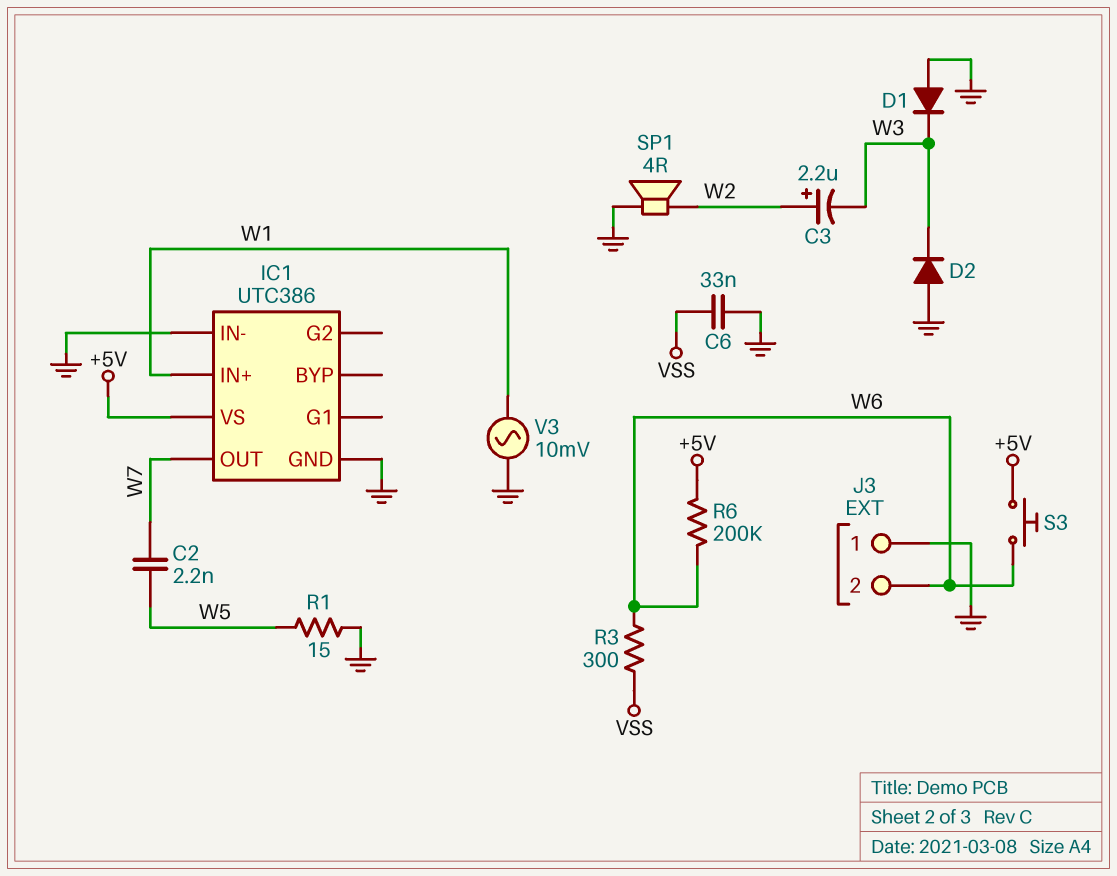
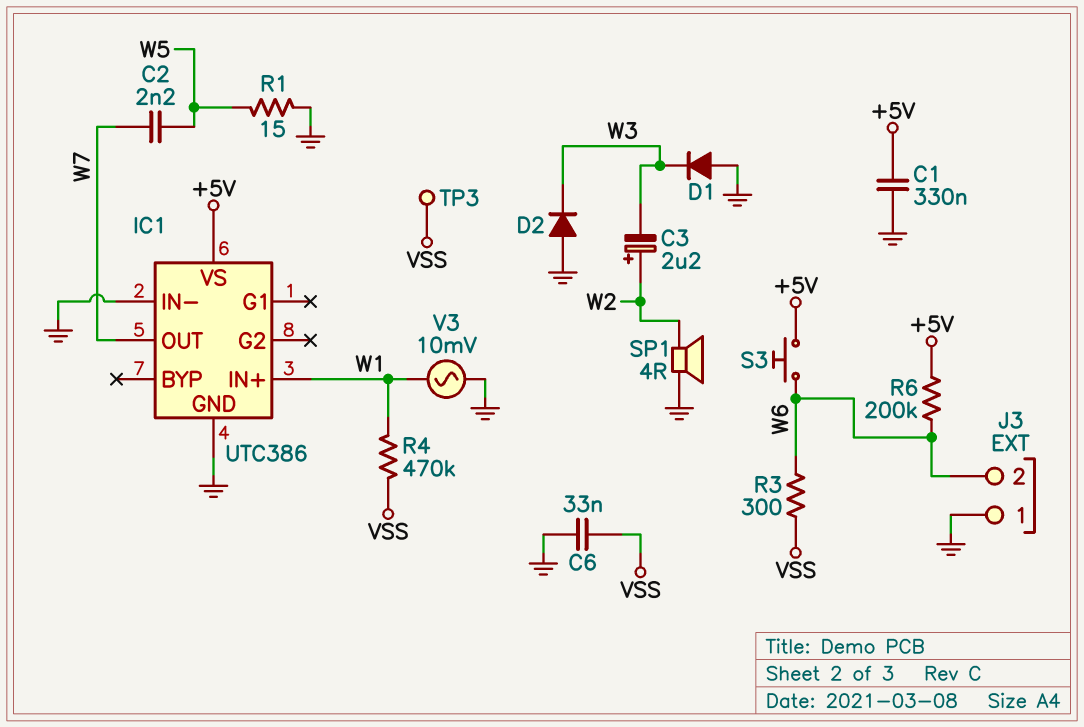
C1: none -> 330nF (+5V, GND)
R4: none -> 470k (VSS, W1)
TP3: none -> test point (VSS)

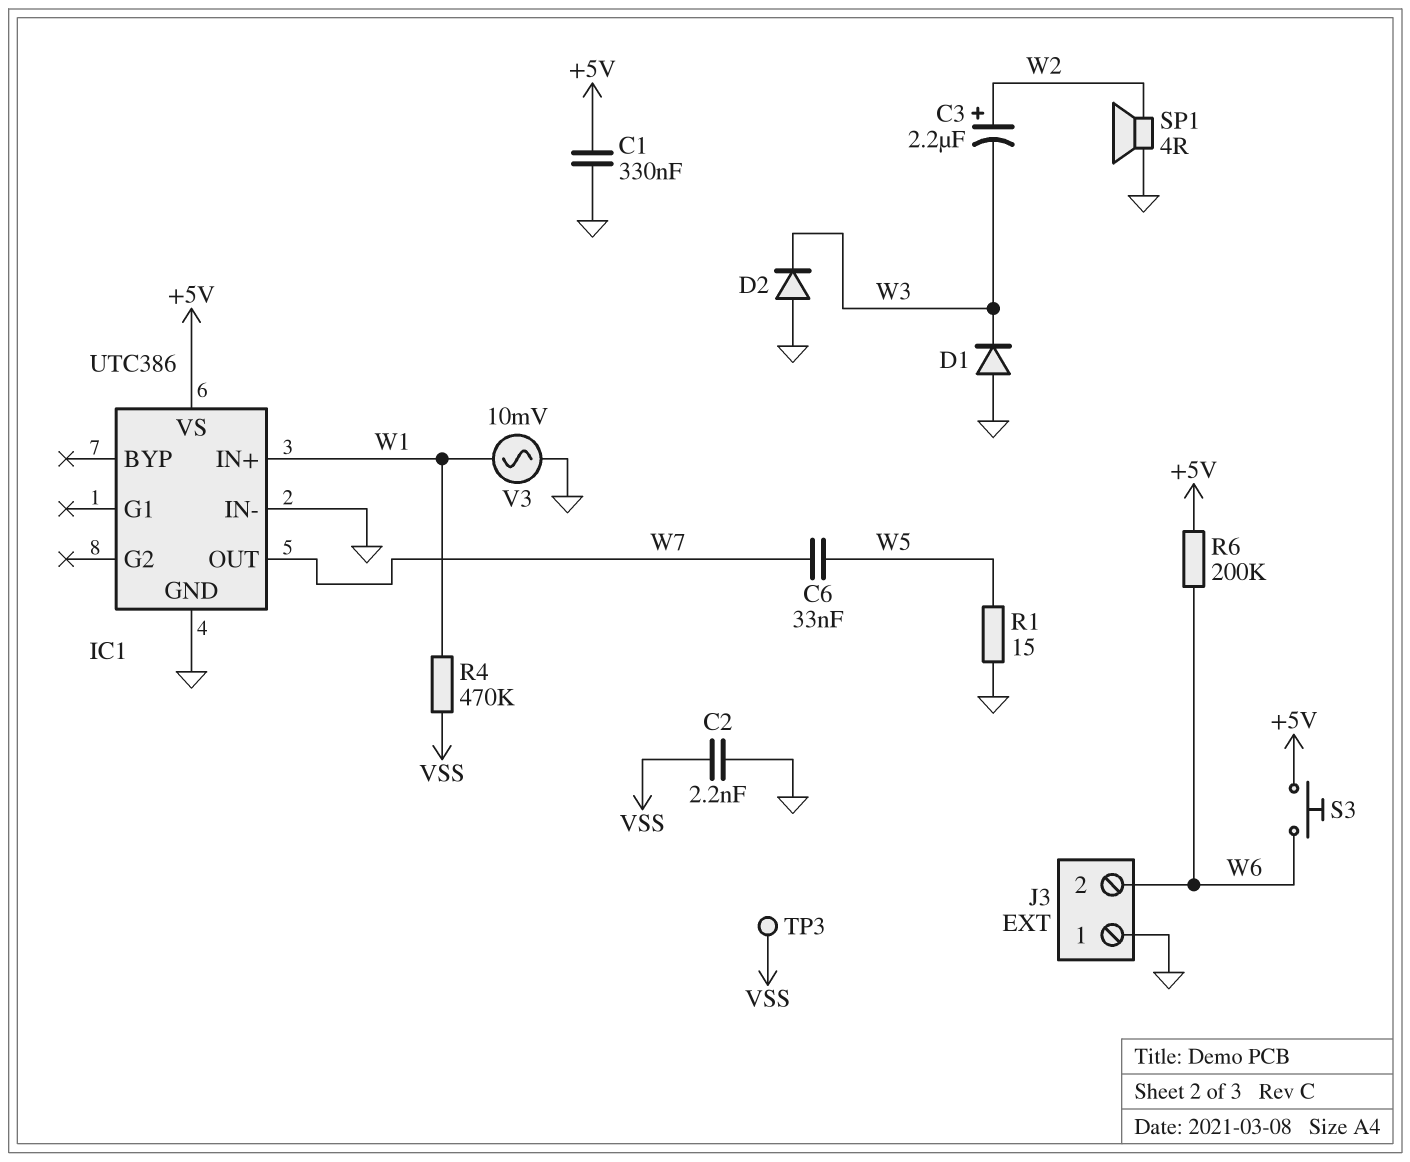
C2: 2.2nF (W5, W7) -> 2.2nF (GND, VSS)
C6: 33nF (GND, VSS) -> 33nF (W5, W7)
R3: 300 (VSS, W6) -> none

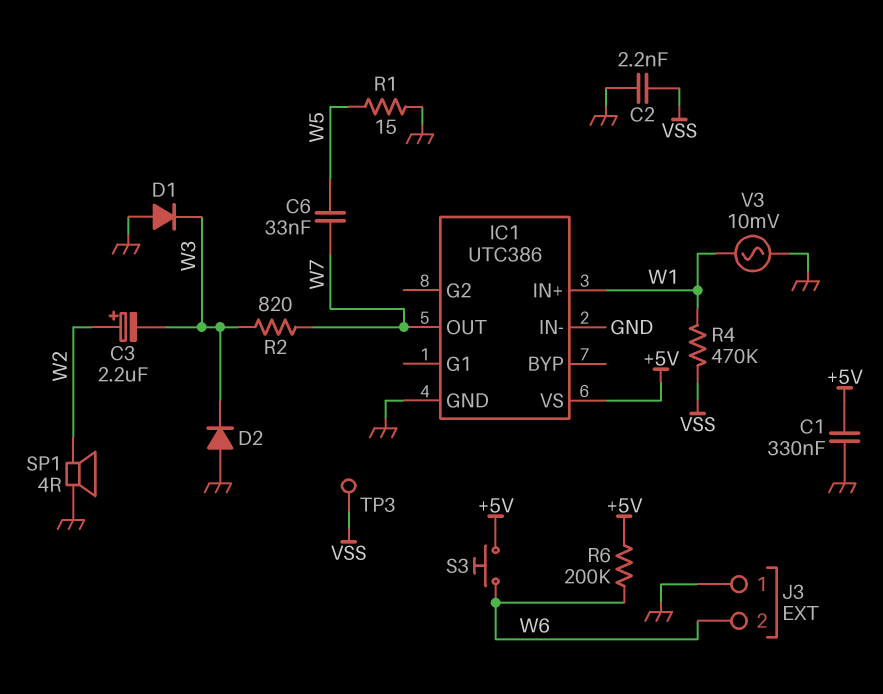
R2: none -> 820 (W3, W7)

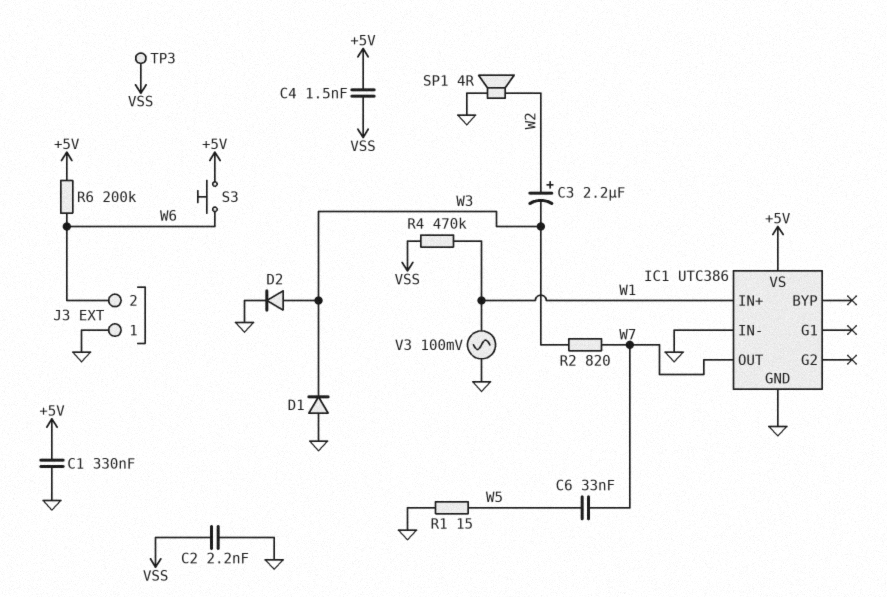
C4: none -> 1.5nF (+5V, VSS)
D2: diode (A GND, K W3) -> diode (A W3, K GND)
V3: AC 10mV (GND, W1) -> AC 100mV (GND, W1)

